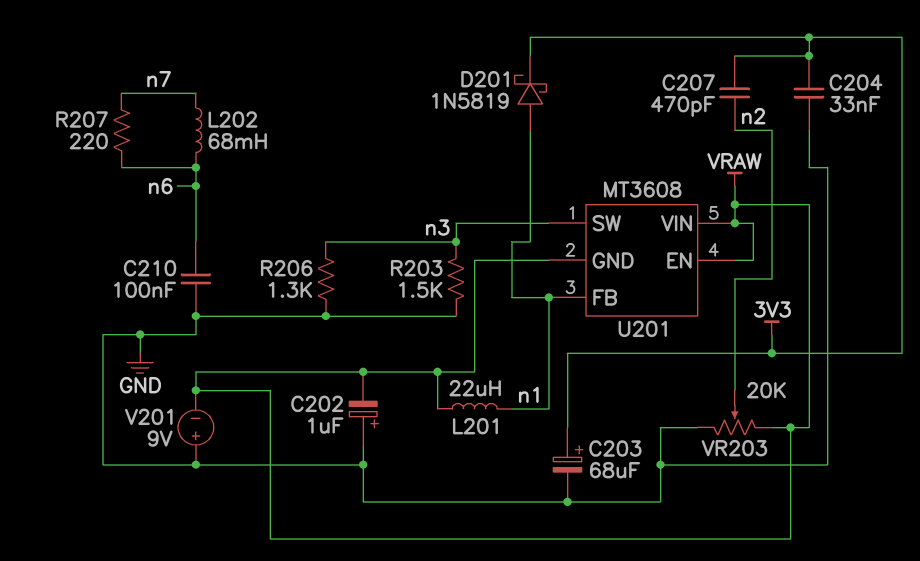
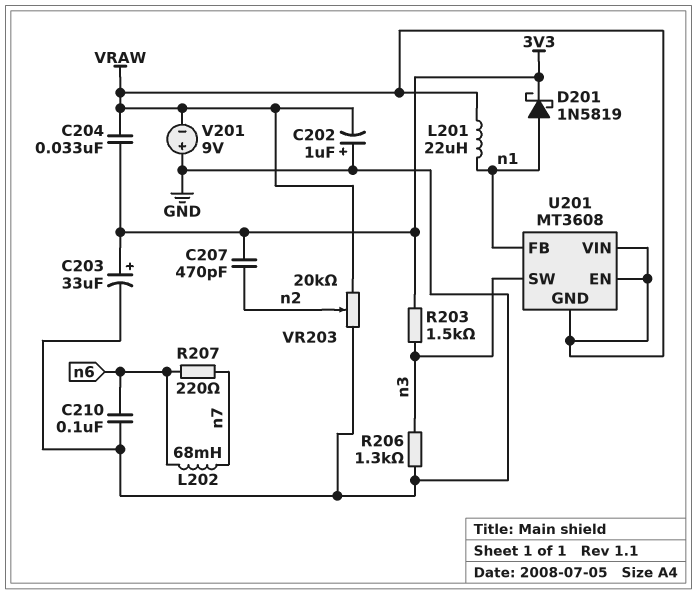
C203: 68uF (plus 3V3, minus GND) -> 33uF (plus 3V3, minus GND)
C204: 33nF (3V3, GND) -> 33nF (3V3, VRAW)
R203: 1.5k (GND, n3) -> 1.5k (3V3, n3)

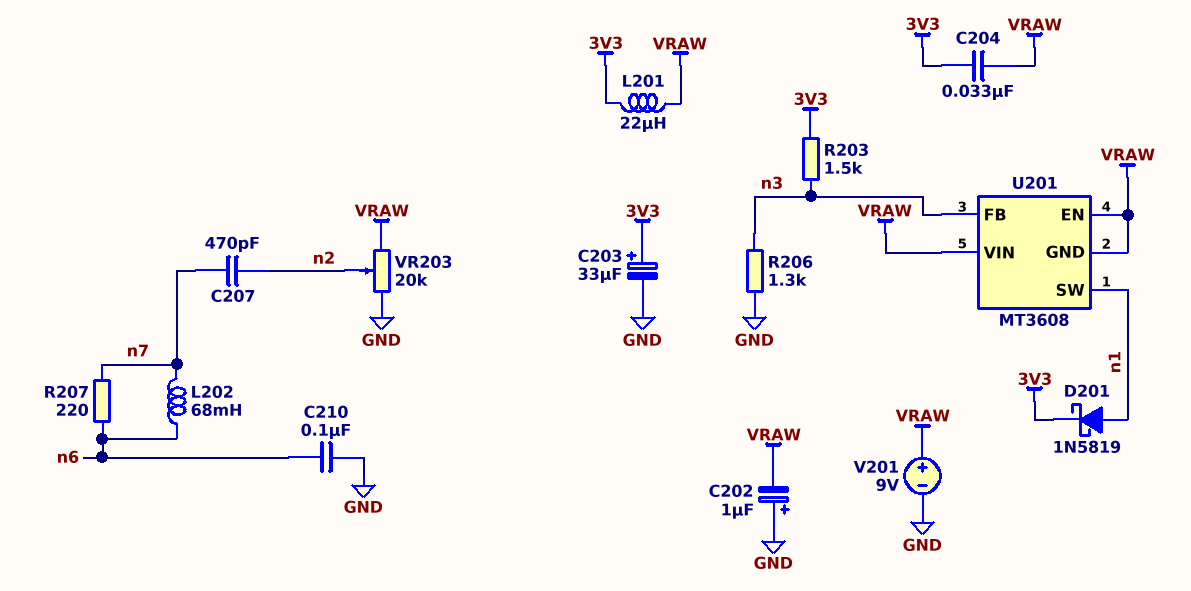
C207: 470pF (3V3, n2) -> 470pF (n2, n7)
L201: 22uH (VRAW, n1) -> 22uH (3V3, VRAW)
U201 pin FB: n1 -> n3
U201 pin SW: n3 -> n1
V201: 9V (plus GND, minus VRAW) -> 9V (plus VRAW, minus GND)

